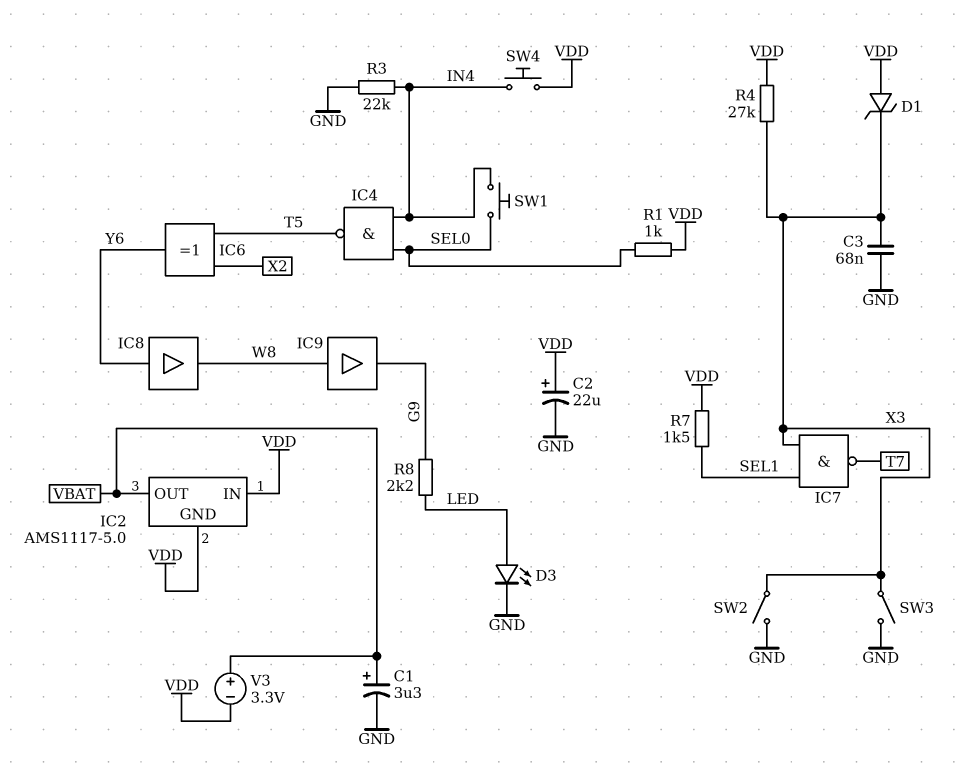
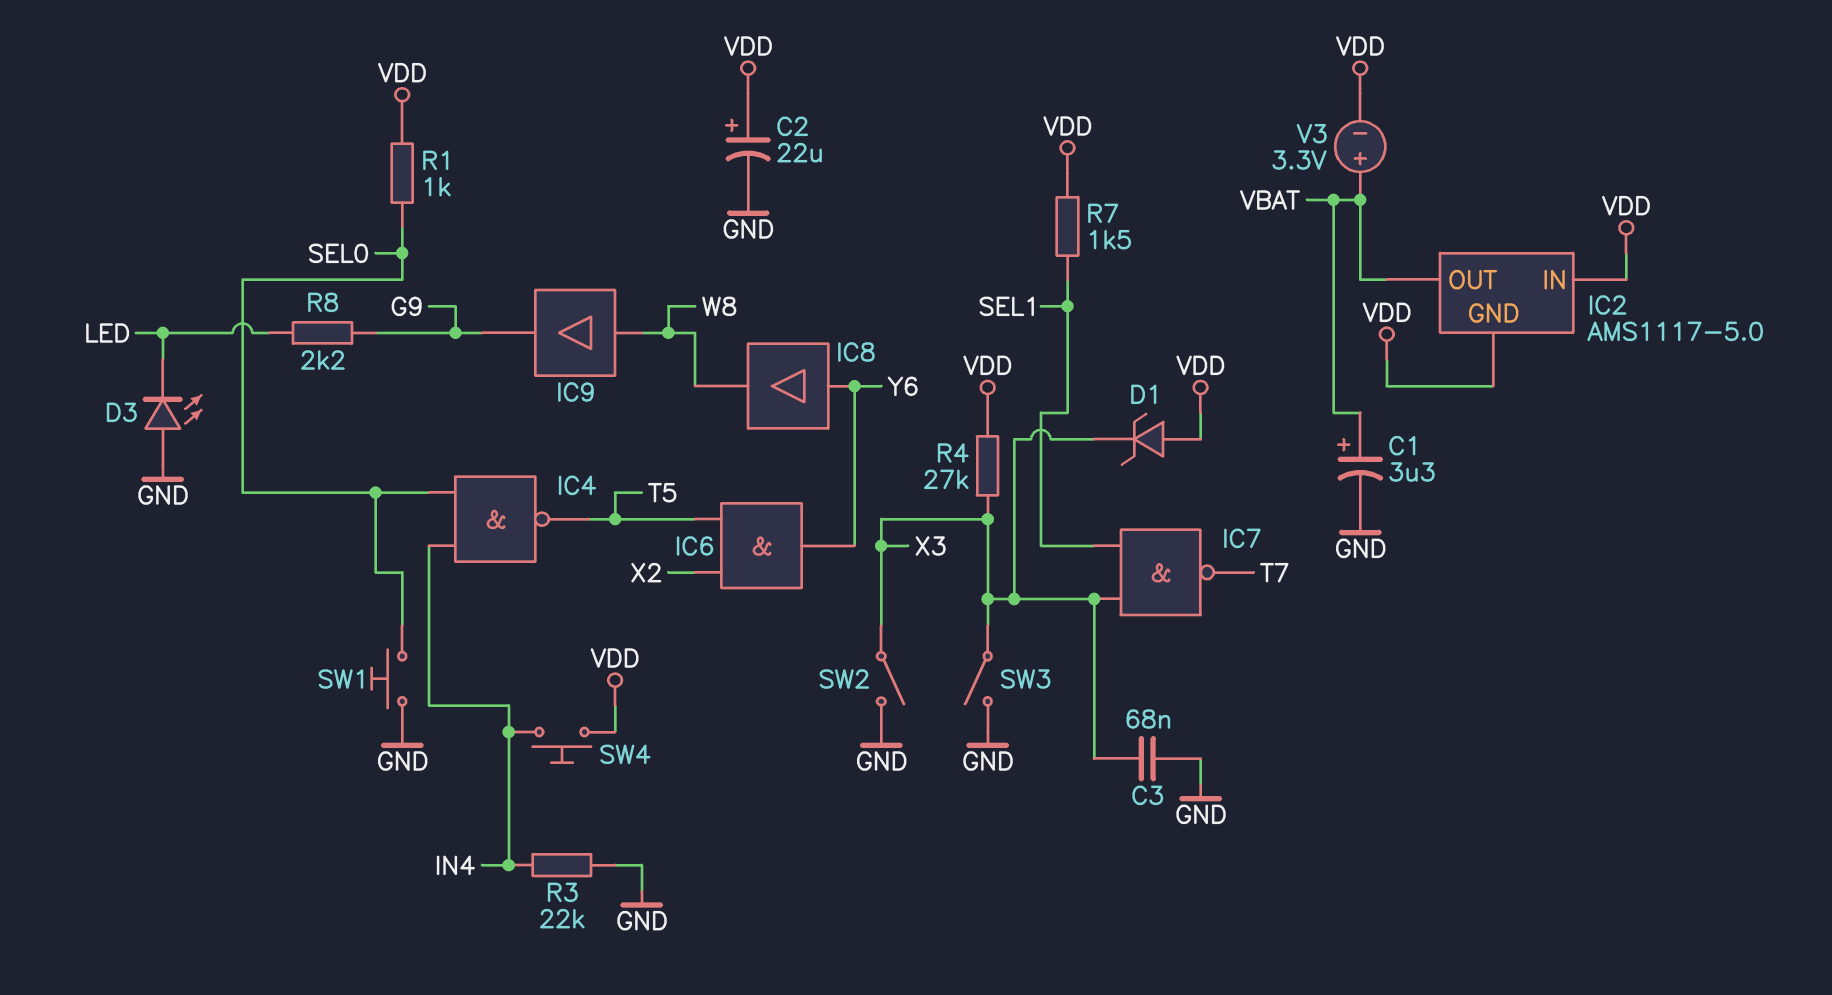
D3: LED (A LED, K GND) -> LED (A GND, K LED)
IC6: XOR (in T5, in X2, out Y6) -> AND (in T5, in X2, out Y6)
SW1: button (IN4, SEL0) -> button (GND, SEL0)

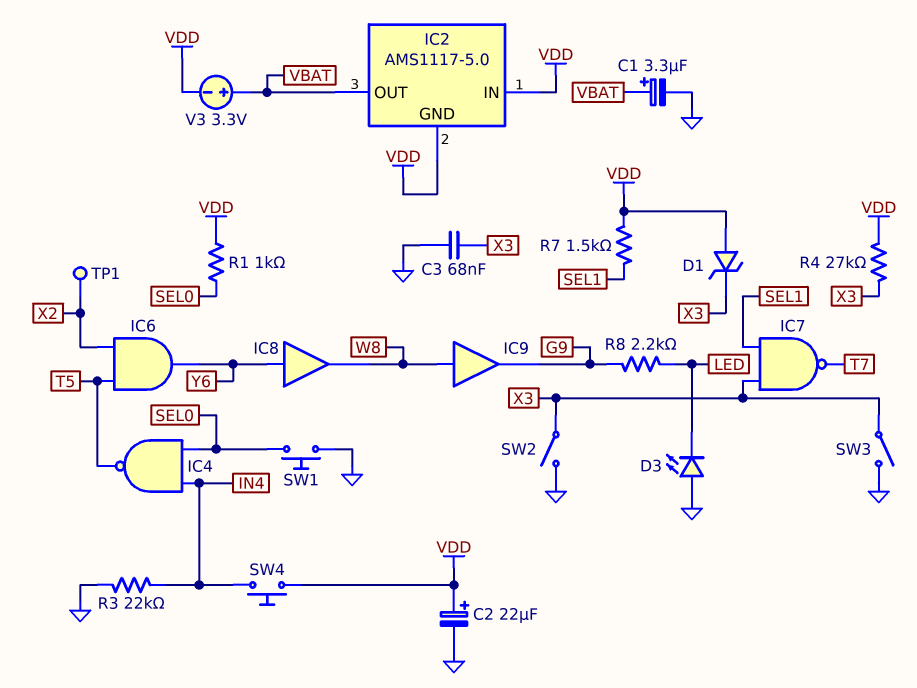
TP1: none -> test point (X2)

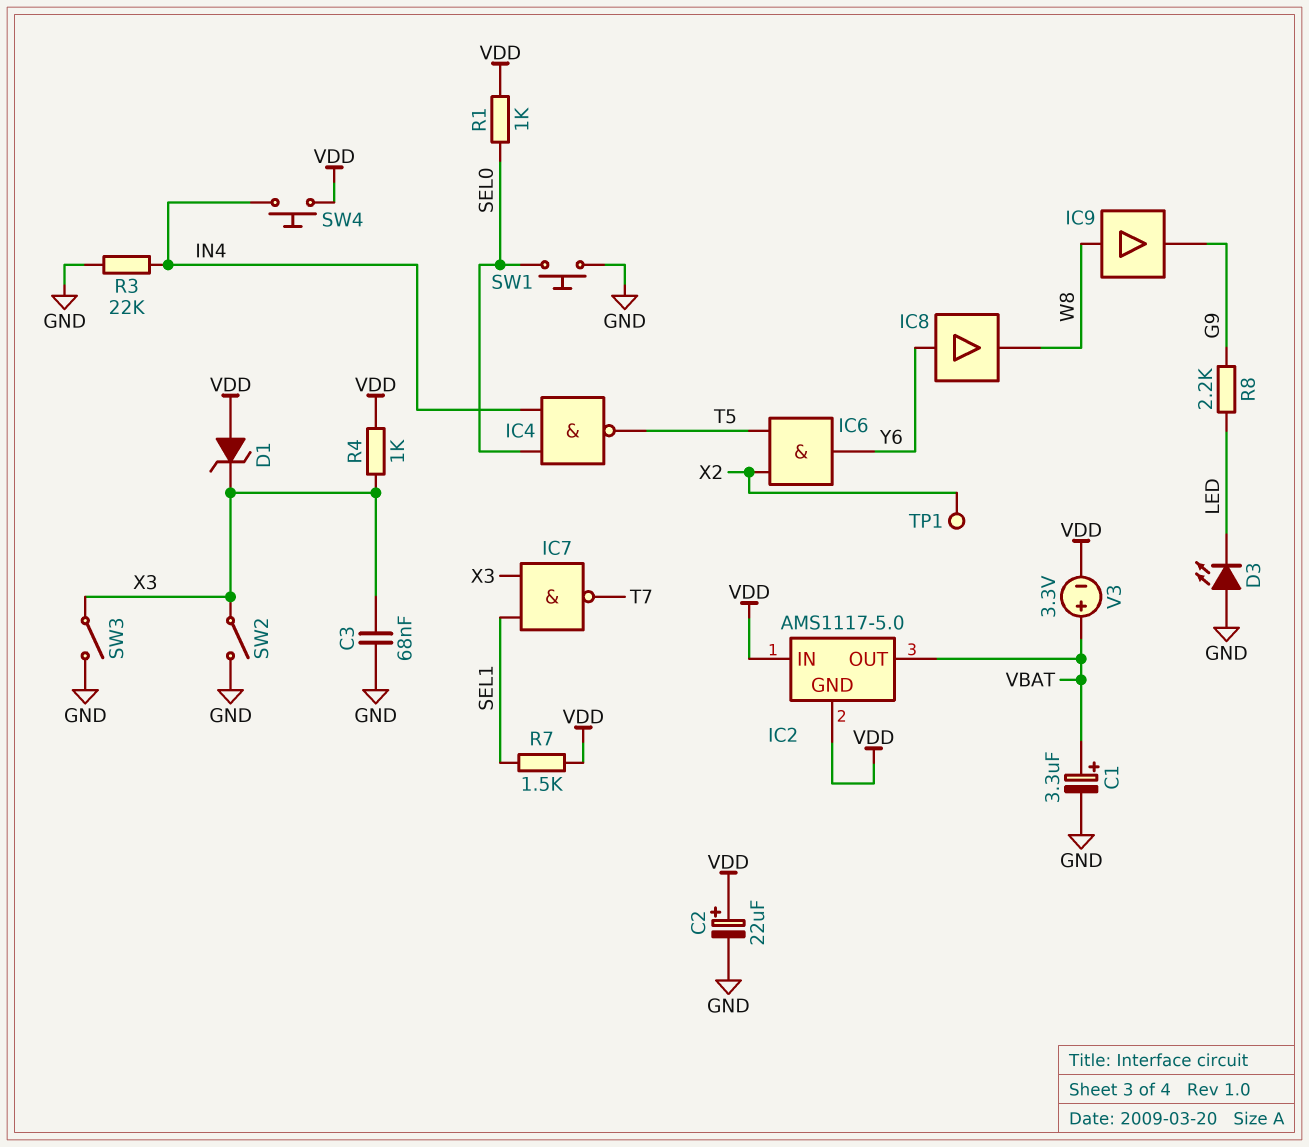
R4: 27k (VDD, X3) -> 1k (VDD, X3)

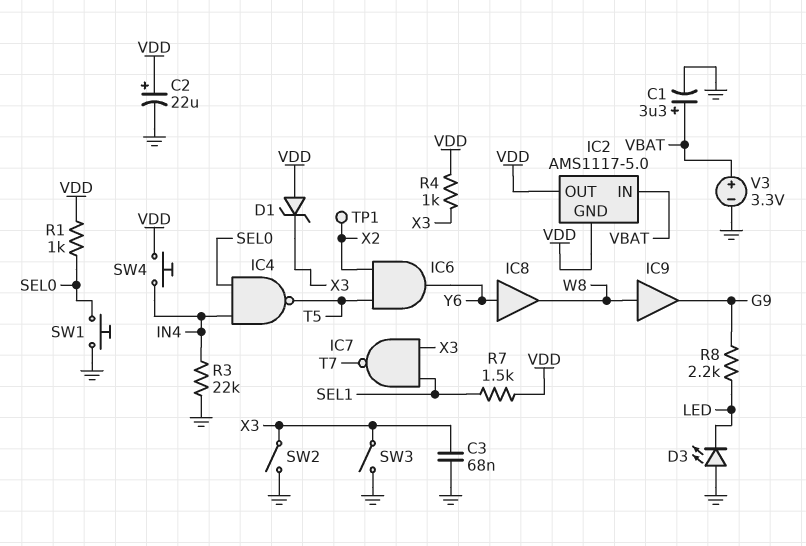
IC2 pin IN: VDD -> VBAT
IC2 pin OUT: VBAT -> VDD
V3: 3.3V (plus VBAT, minus VDD) -> 3.3V (plus VBAT, minus GND)

